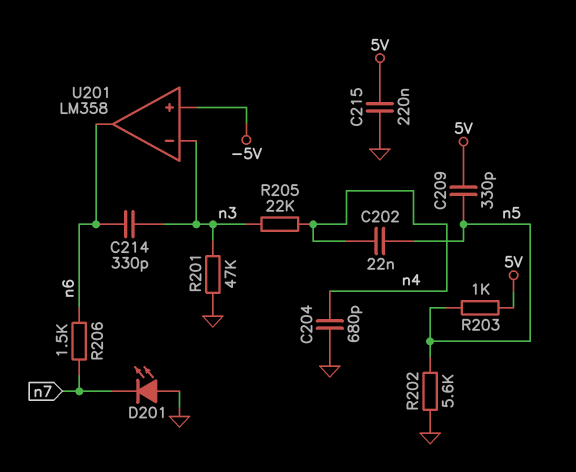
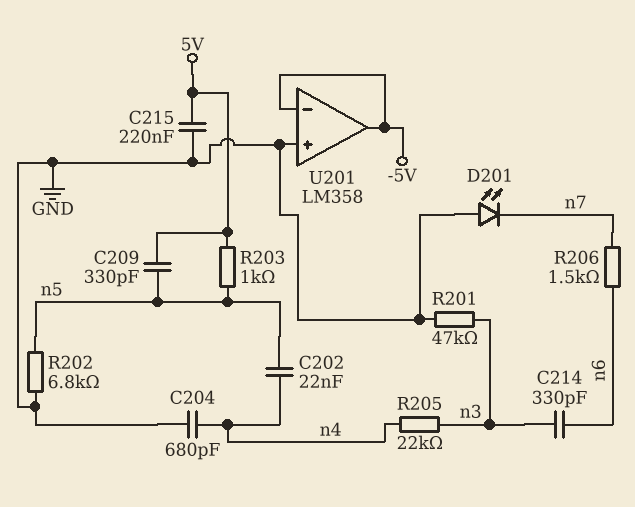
R202: 5.6k (GND, n5) -> 6.8k (GND, n5)
U201 pin in+: -5V -> GND
U201 pin in-: n3 -> -5V
U201 pin out: n6 -> -5V

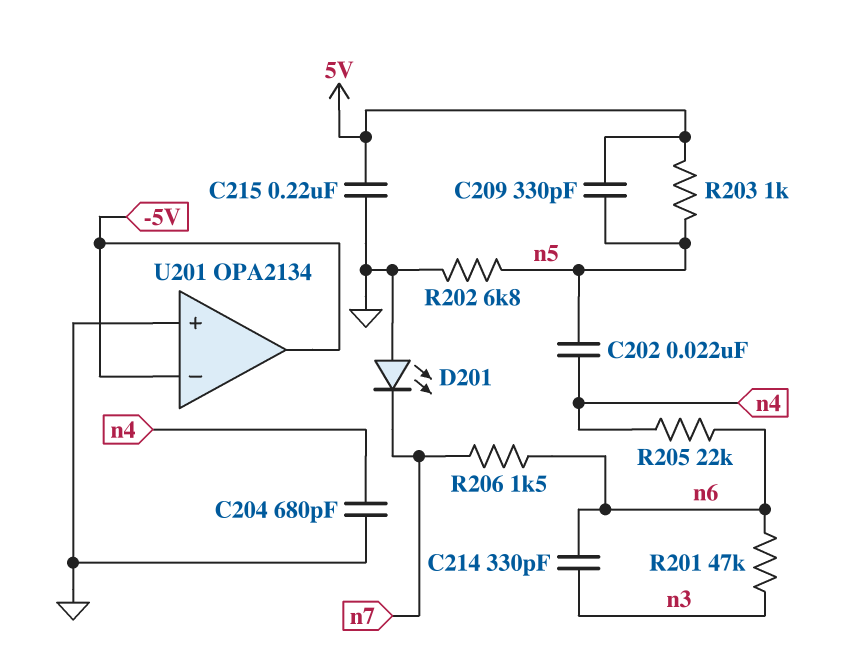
R201: 47k (GND, n3) -> 47k (n3, n6)
R205: 22k (n3, n4) -> 22k (n4, n6)
U201: LM358 -> OPA2134

